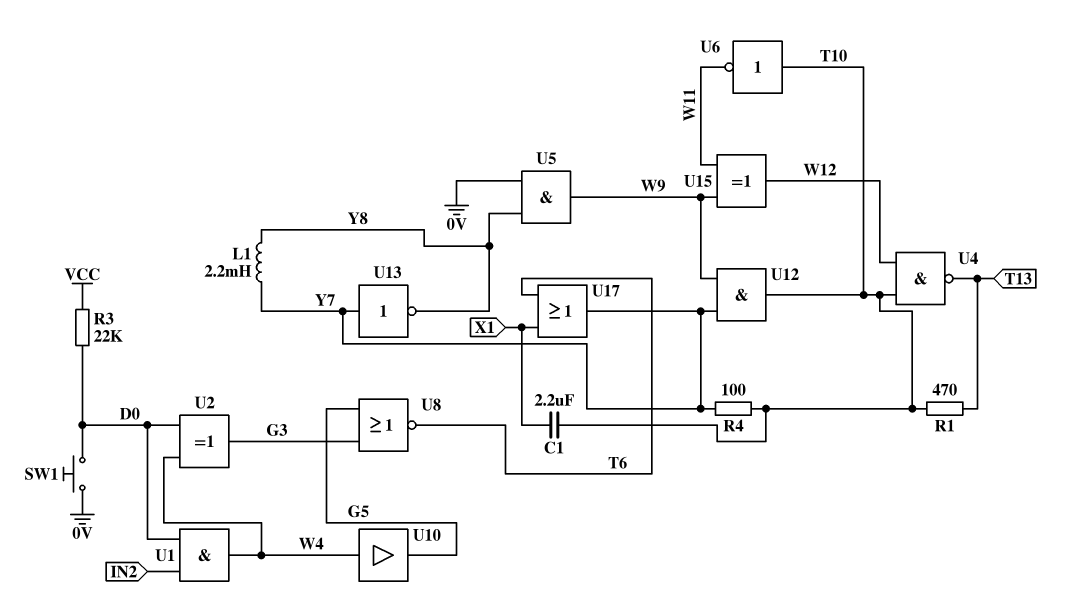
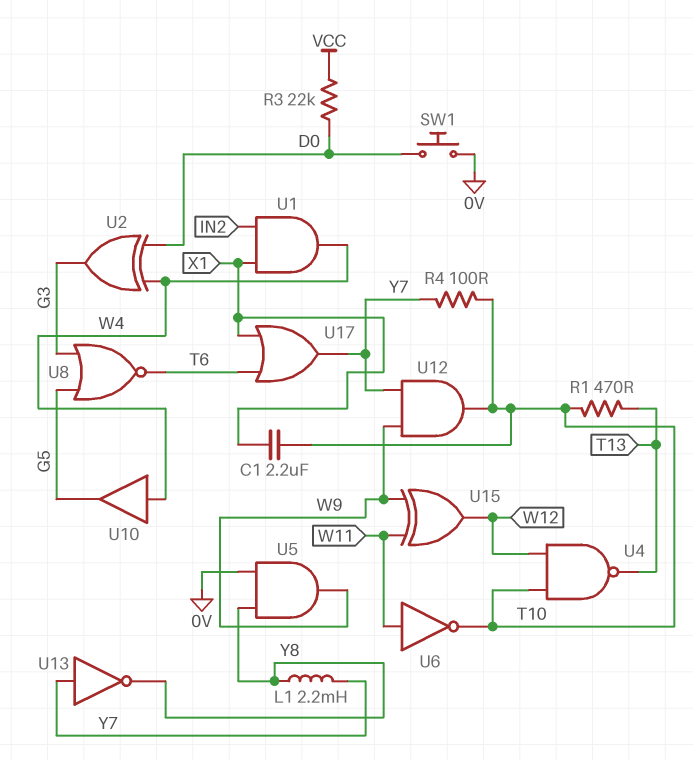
U1: AND (in D0, in IN2, out W4) -> AND (in IN2, in X1, out W4)
U6: NOT (in T10, out W11) -> NOT (in W11, out T10)

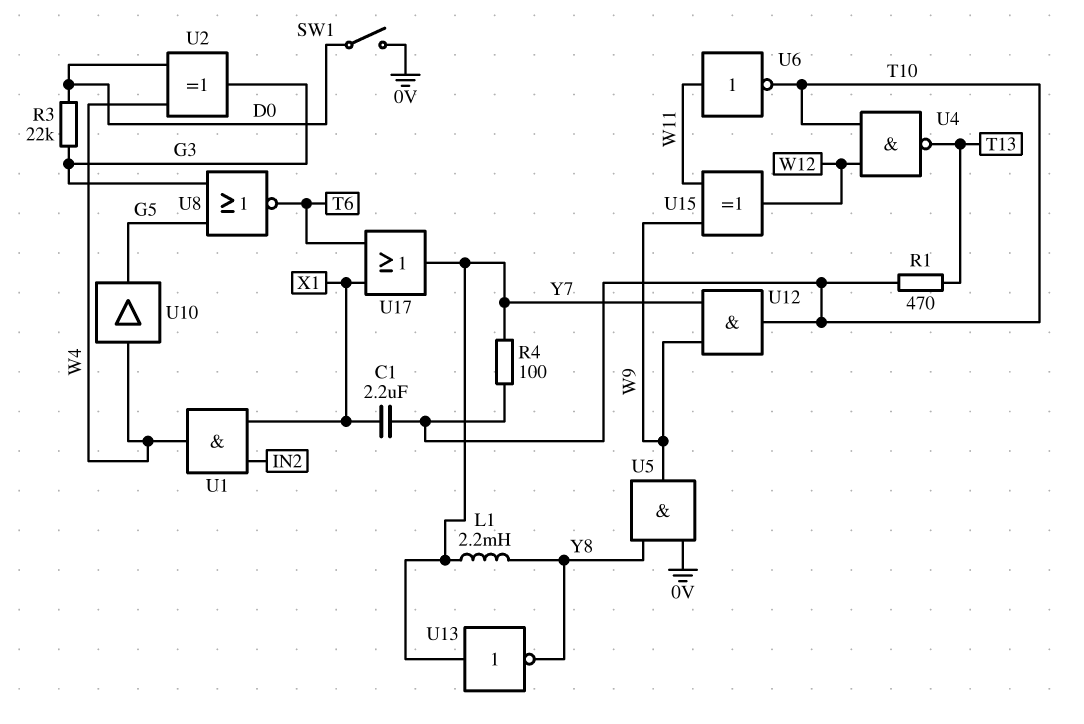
R3: 22k (D0, VCC) -> 22k (D0, G3)
SW1: button (0V, D0) -> switch (0V, D0)

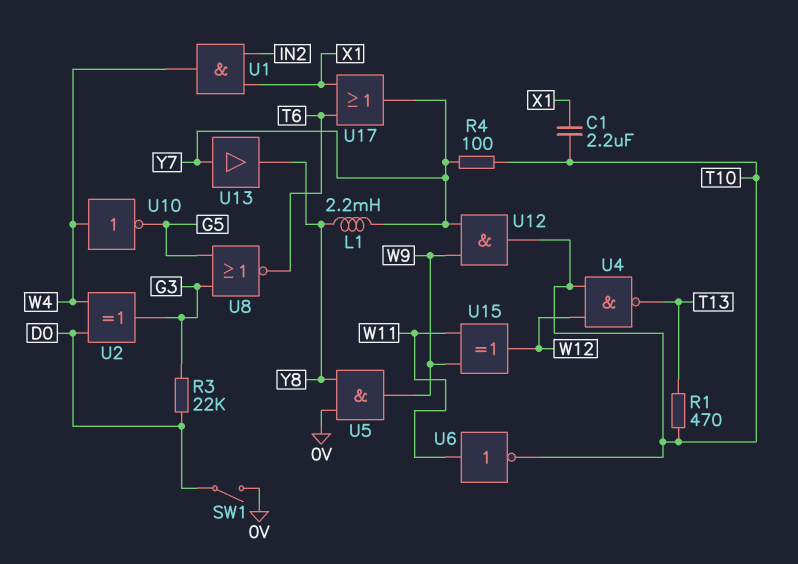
U10: buffer (in W4, out G5) -> NOT (in W4, out G5)
U13: NOT (in Y7, out Y8) -> buffer (in Y7, out Y8)

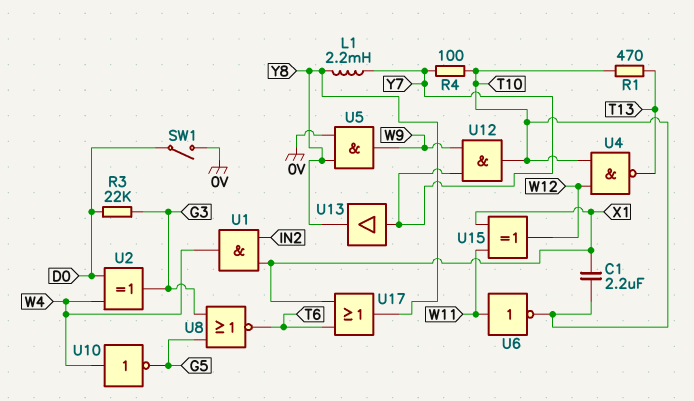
U15: XOR (in W9, in W11, out W12) -> XOR (in W11, in X1, out W12)
U17: OR (in T6, in X1, out Y7) -> OR (in T6, in X1, out Y8)

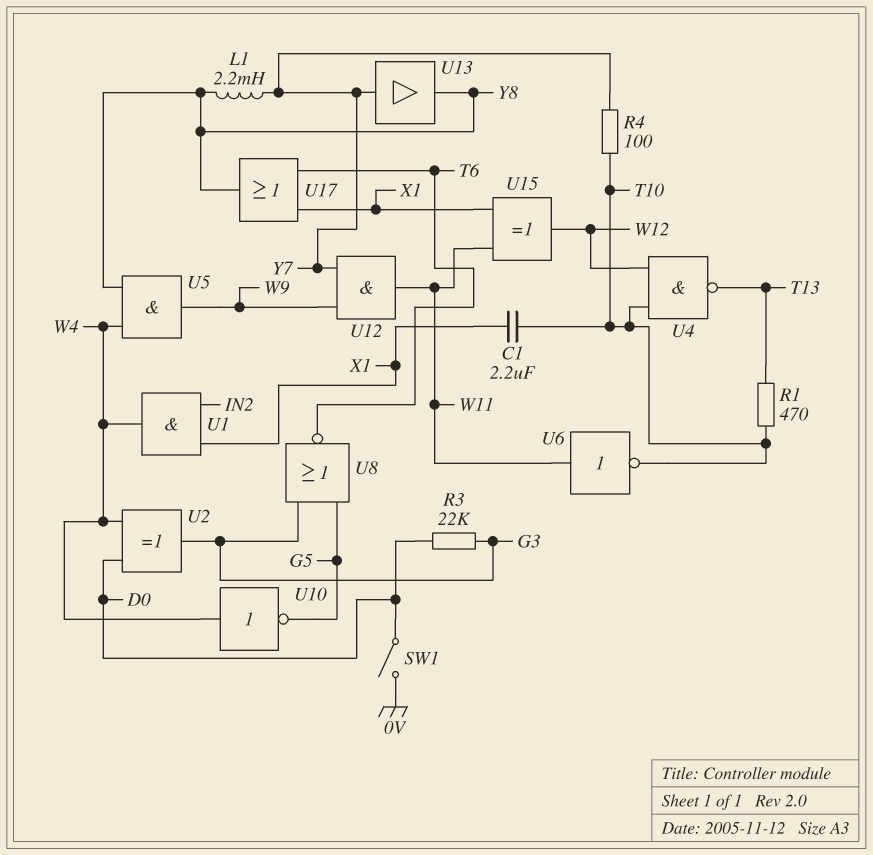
U5: AND (in 0V, in Y8, out W9) -> AND (in W4, in Y8, out W9)
U12: AND (in W9, in Y7, out T10) -> AND (in W9, in Y7, out W11)

